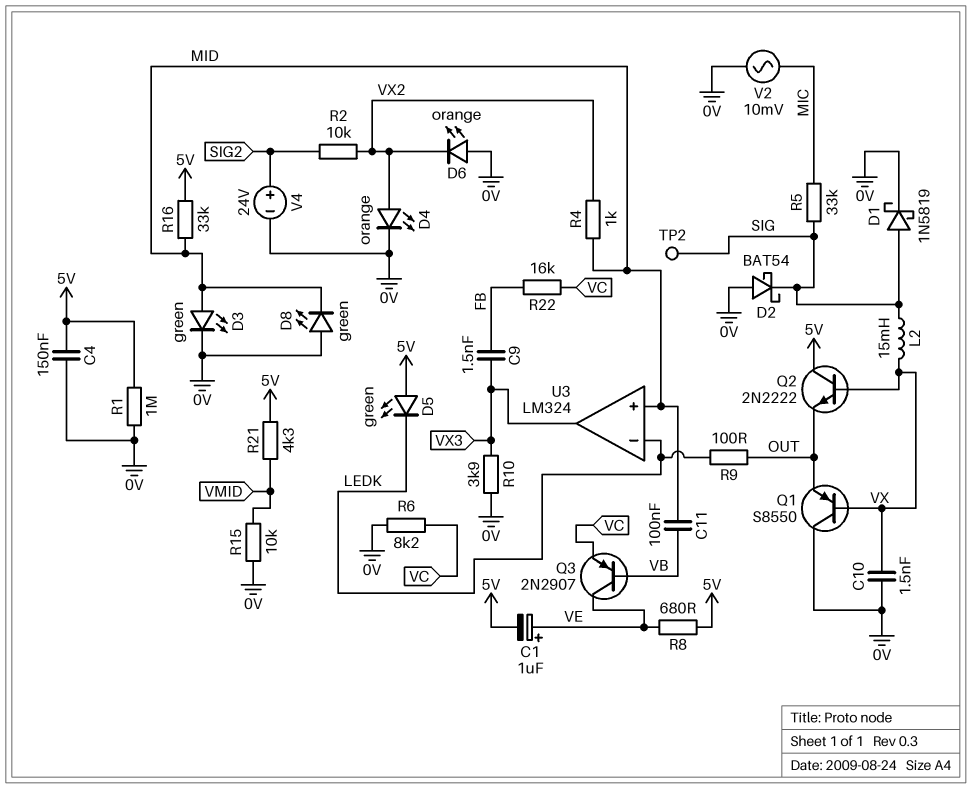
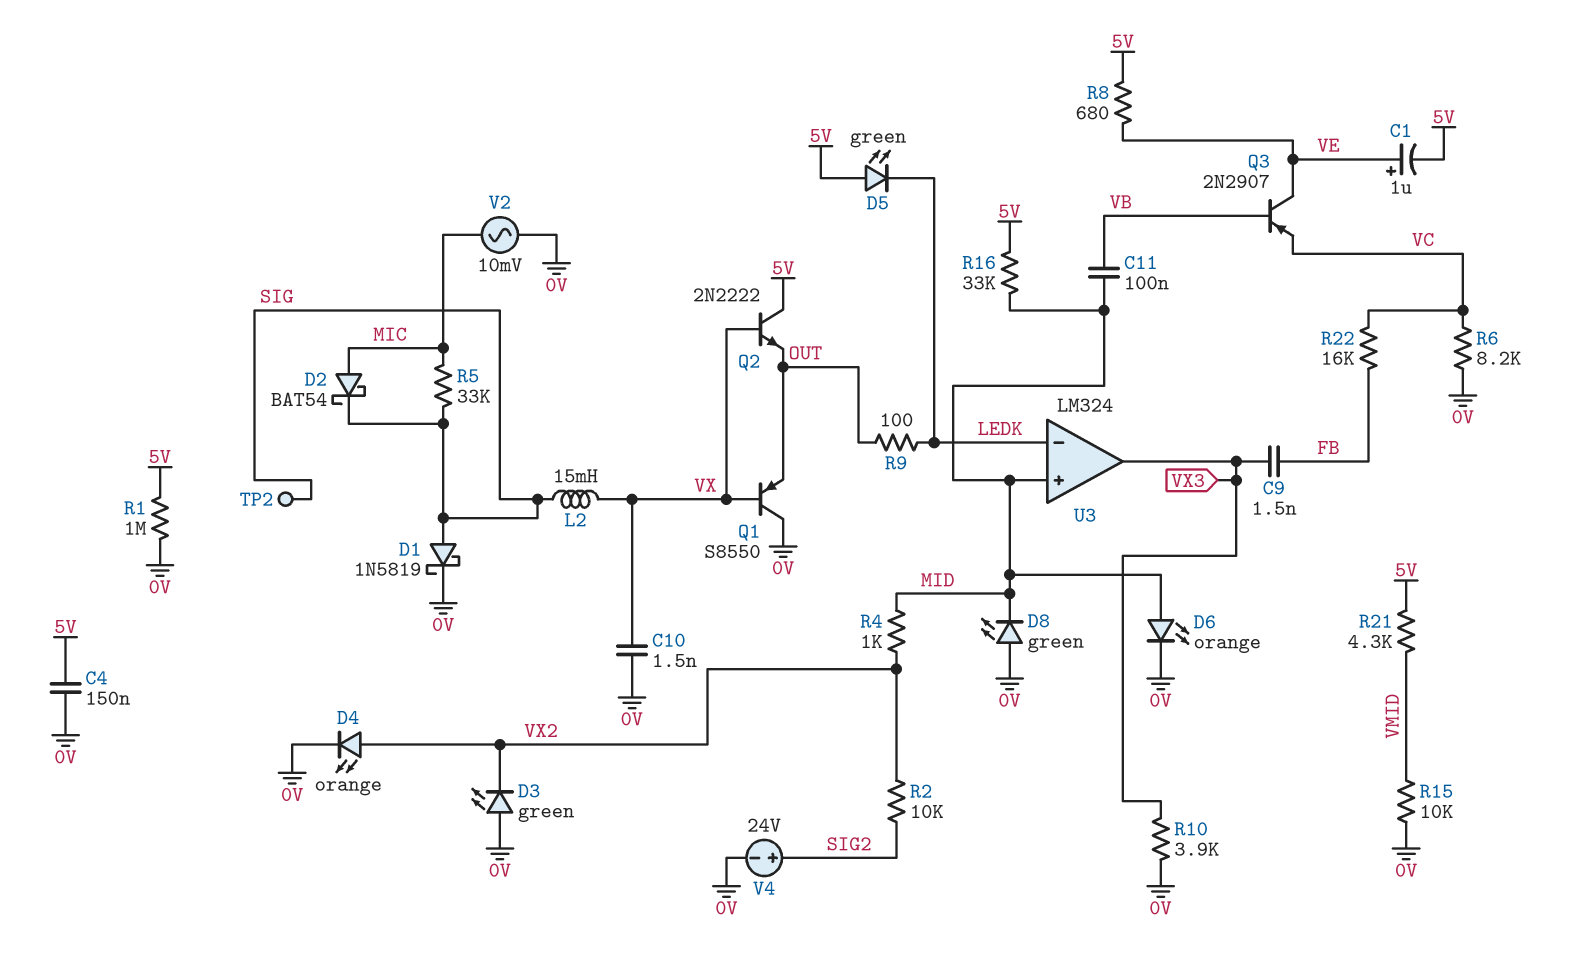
D2: schottky BAT54 (A 0V, K SIG) -> schottky BAT54 (A MIC, K SIG)
D3: LED green (A MID, K 0V) -> LED green (A 0V, K VX2)
D6: LED orange (A 0V, K VX2) -> LED orange (A MID, K 0V)

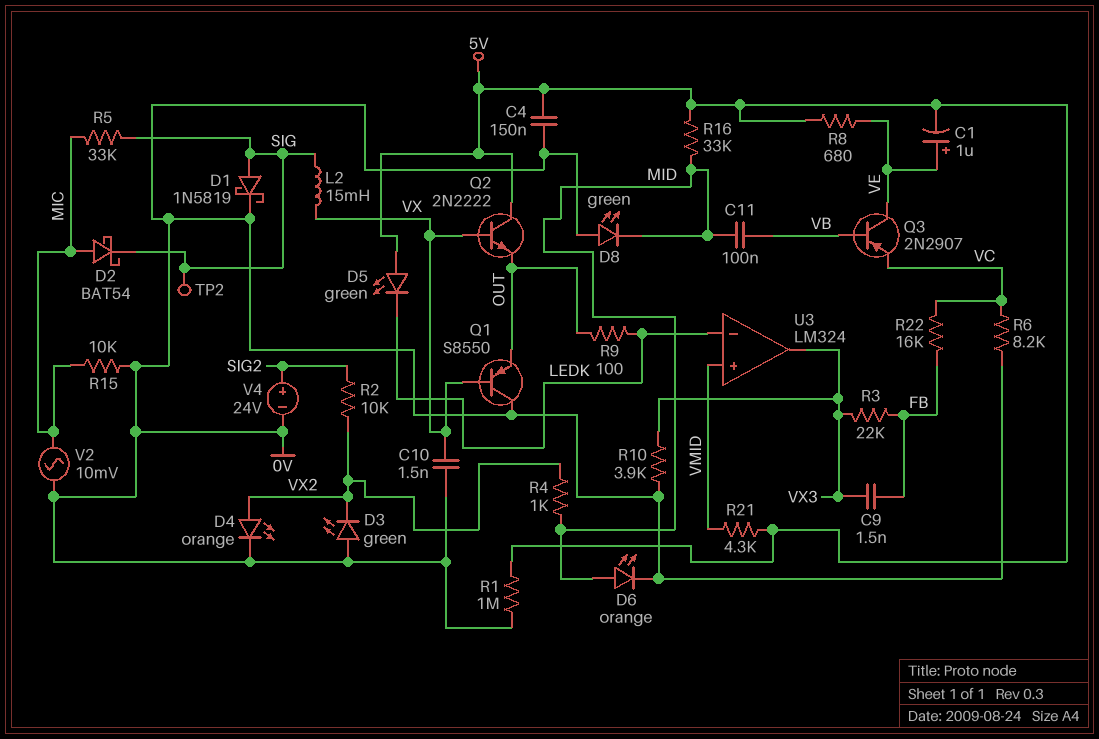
R3: none -> 22k (FB, VX3)
R15: 10k (0V, VMID) -> 10k (0V, MIC)
U3 pin in+: MID -> VMID

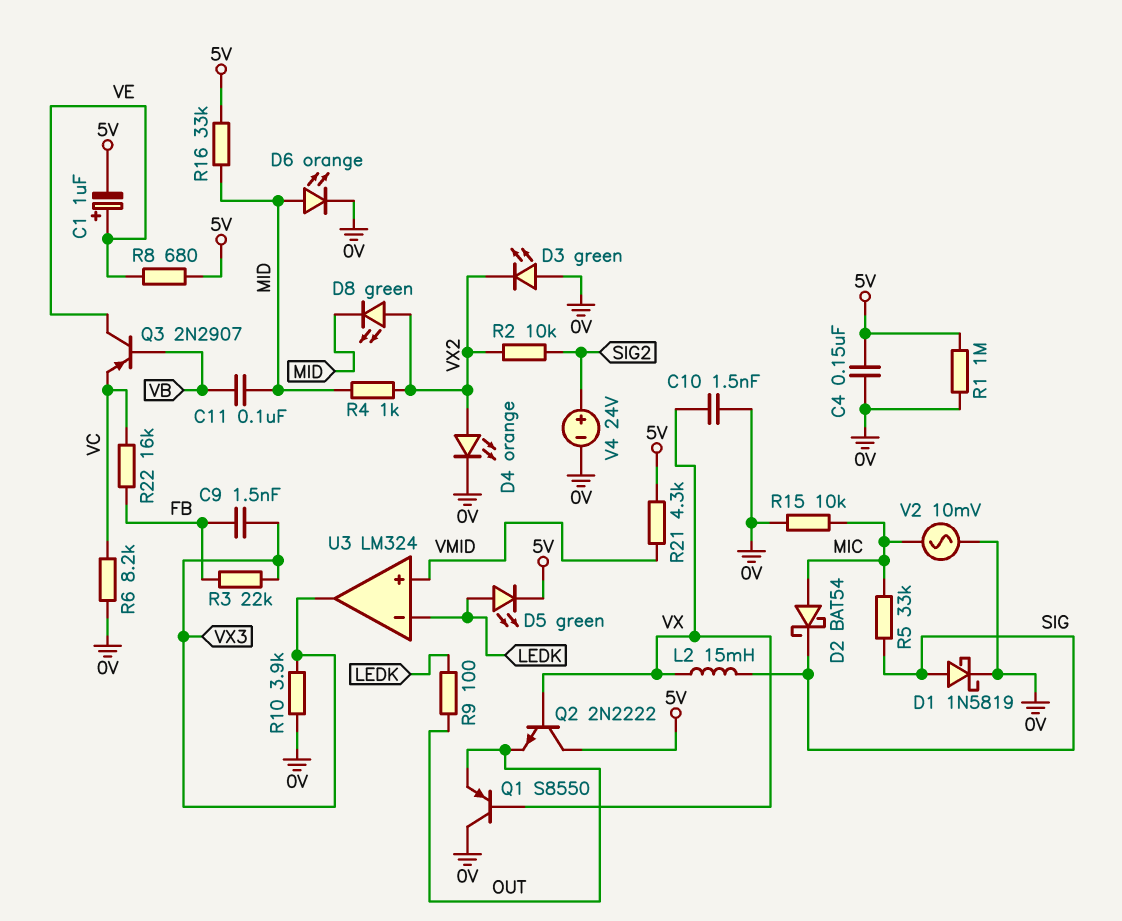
D5: LED green (A 5V, K LEDK) -> LED green (A LEDK, K 5V)
D8: LED green (A 0V, K MID) -> LED green (A VX2, K MID)
TP2: test point (SIG) -> none

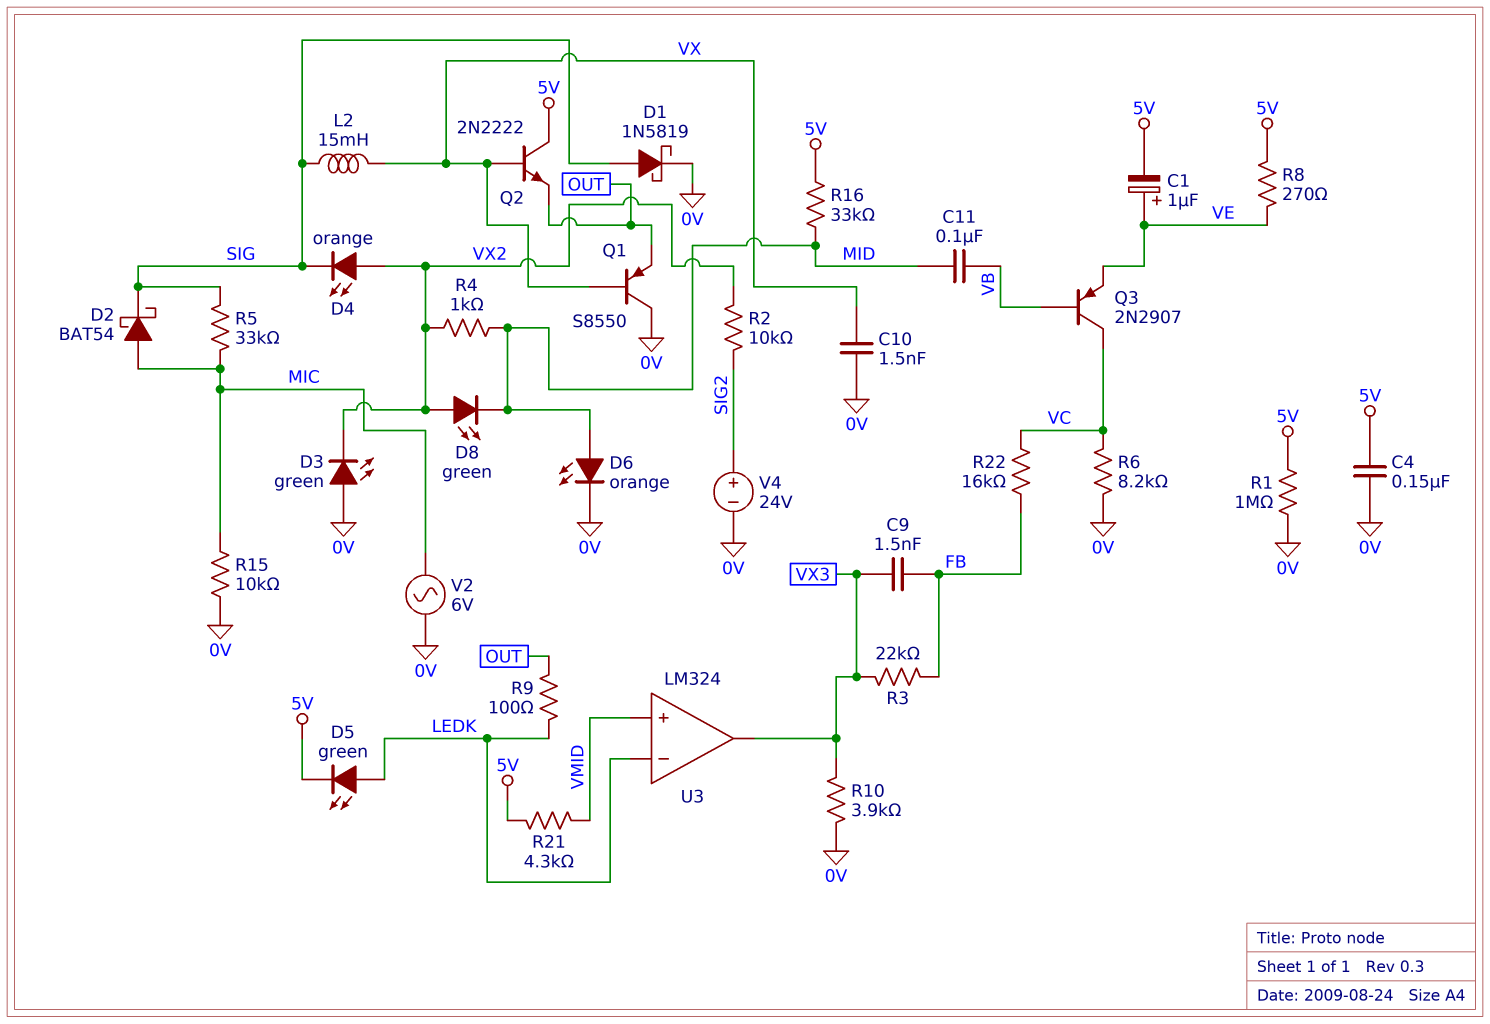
D4: LED orange (A VX2, K 0V) -> LED orange (A VX2, K SIG)
Q3: PNP 2N2907 (B VB, C VE, E VC) -> PNP 2N2907 (B VB, C VC, E VE)
R8: 680 (5V, VE) -> 270 (5V, VE)
V2: AC 10mV (0V, MIC) -> AC 6V (0V, MIC)

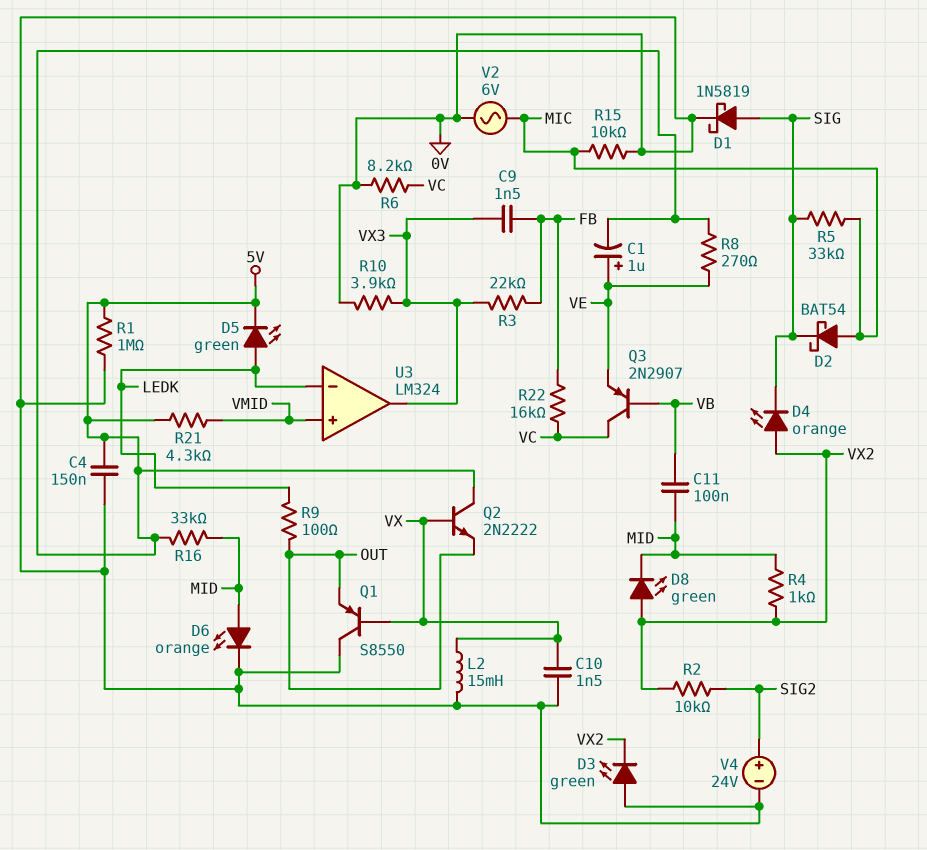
L2: 15mH (SIG, VX) -> 15mH (0V, VX)

